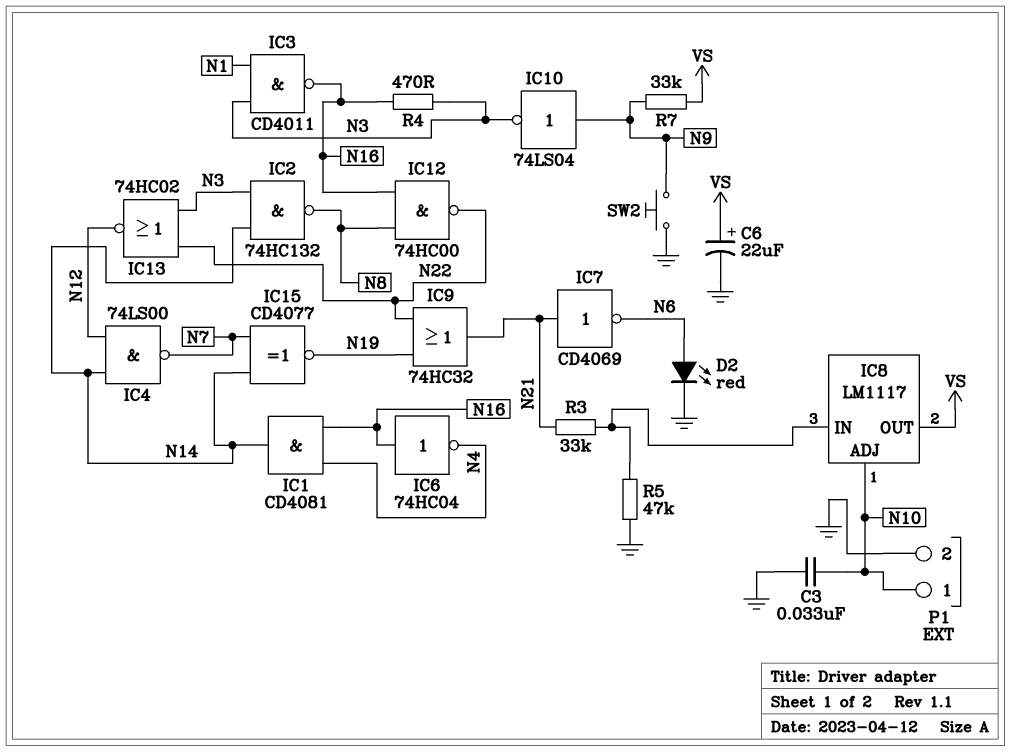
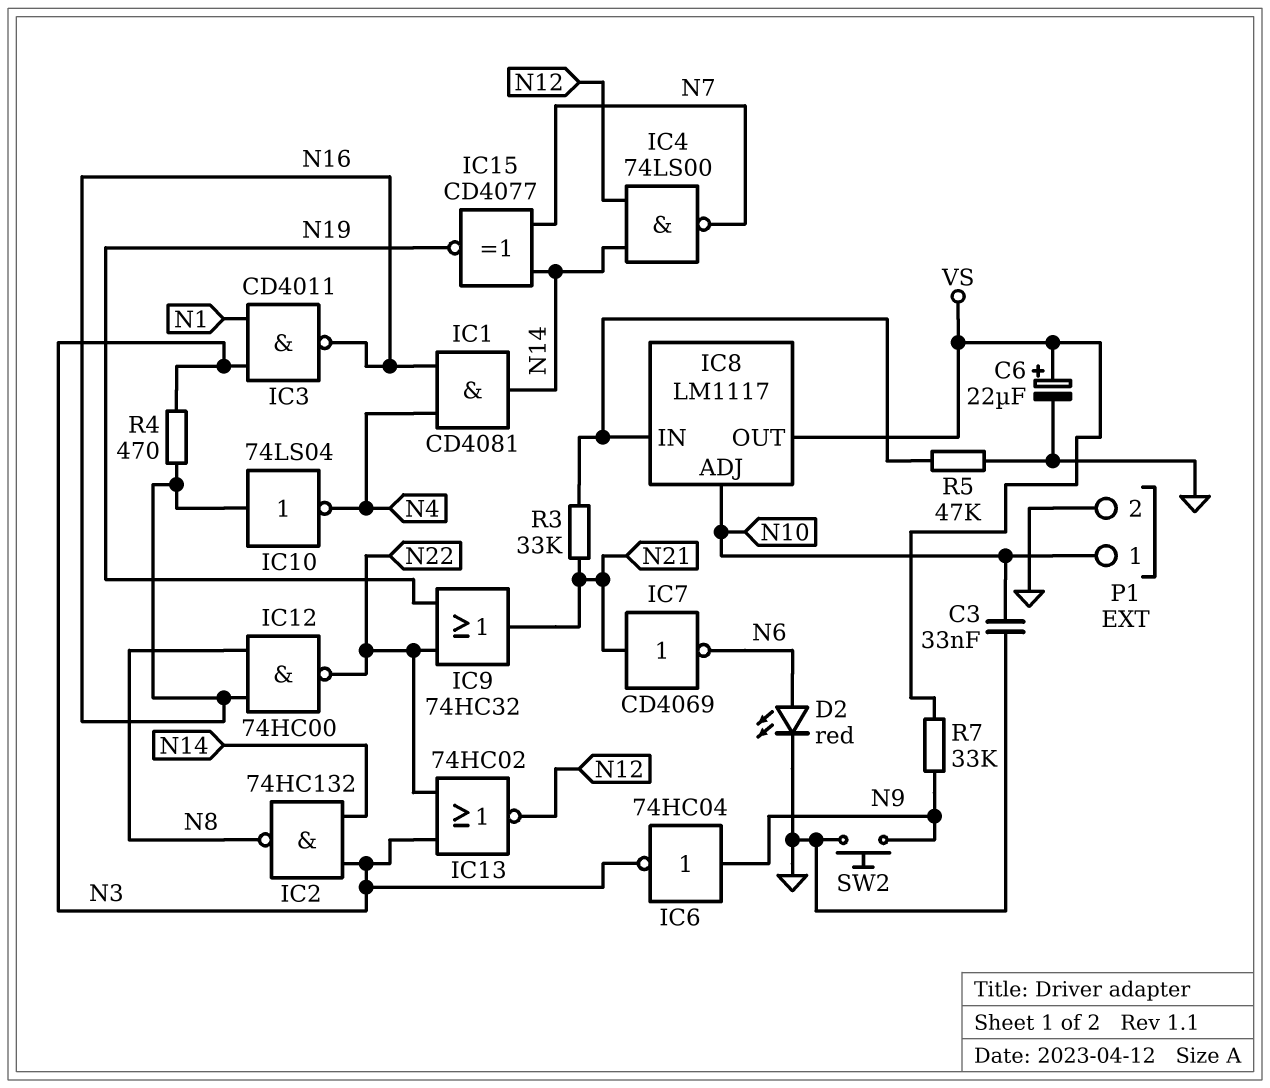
IC6: NOT 74HC04 (in N16, out N4) -> NOT 74HC04 (in N9, out N3)
IC10: NOT 74LS04 (in N9, out N3) -> NOT 74LS04 (in N16, out N4)

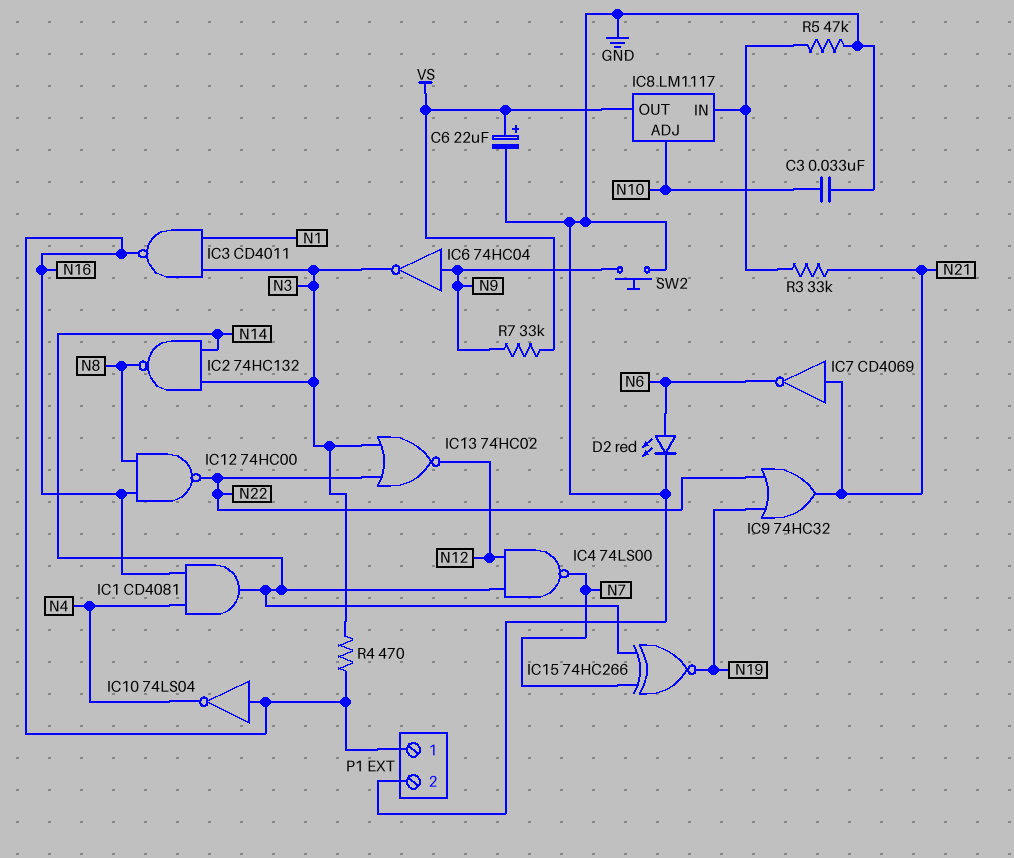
IC15: XNOR CD4077 (in N7, in N14, out N19) -> XNOR 74HC266 (in N7, in N14, out N19)
P1 pin 1: N10 -> N16

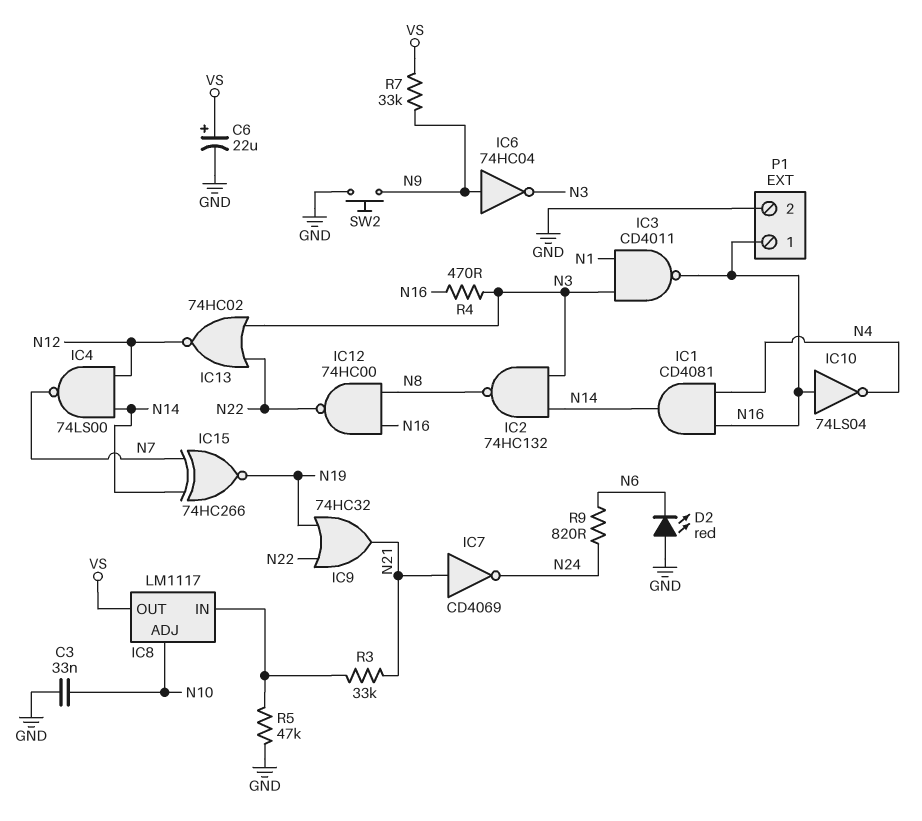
D2: LED red (A N6, K GND) -> LED red (A GND, K N6)
IC7: NOT CD4069 (in N21, out N6) -> NOT CD4069 (in N21, out N24)
R9: none -> 820 (N6, N24)

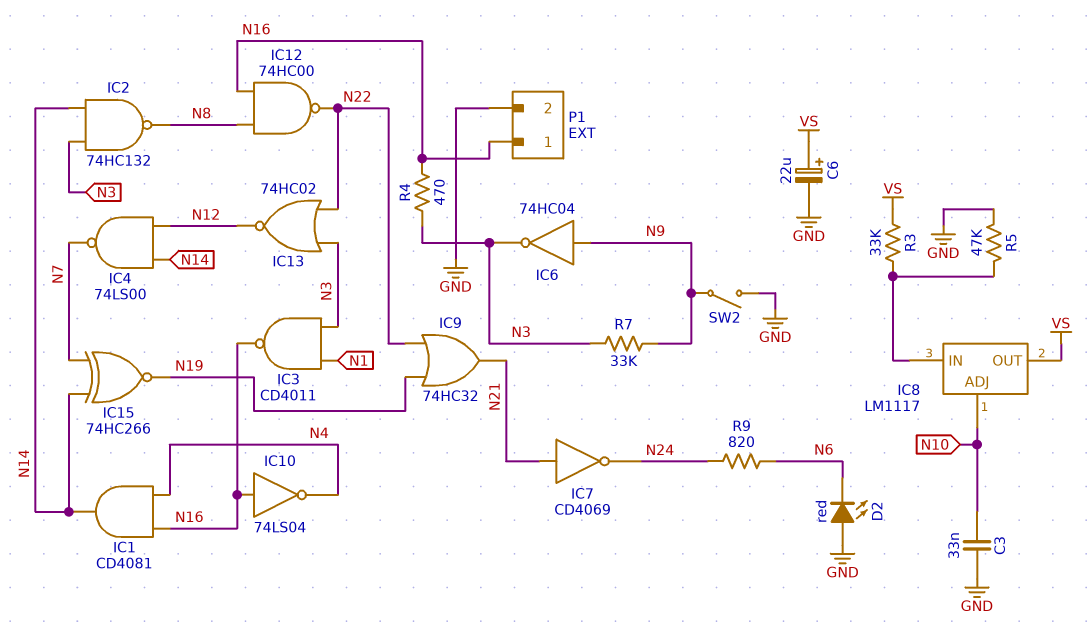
R3: 33k (IC8/IN, N21) -> 33k (IC8/IN, VS)
R7: 33k (N9, VS) -> 33k (N3, N9)
SW2: button (GND, N9) -> switch (GND, N9)

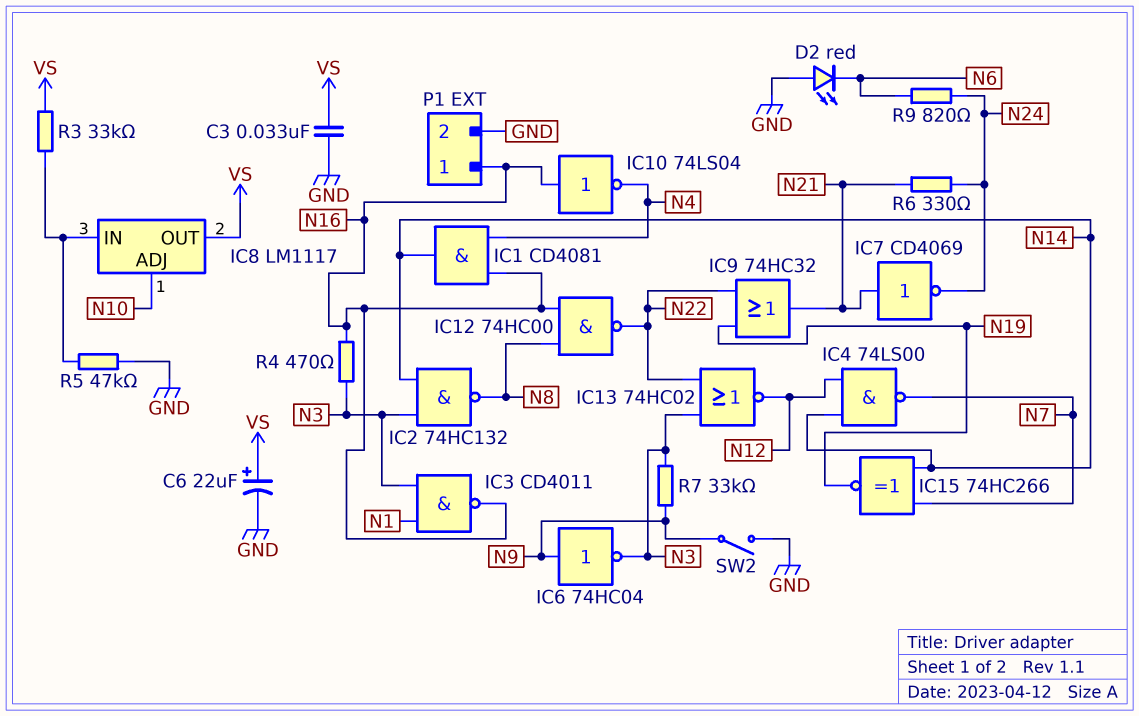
C3: 33nF (GND, N10) -> 33nF (GND, VS)
R6: none -> 330 (N21, N24)

